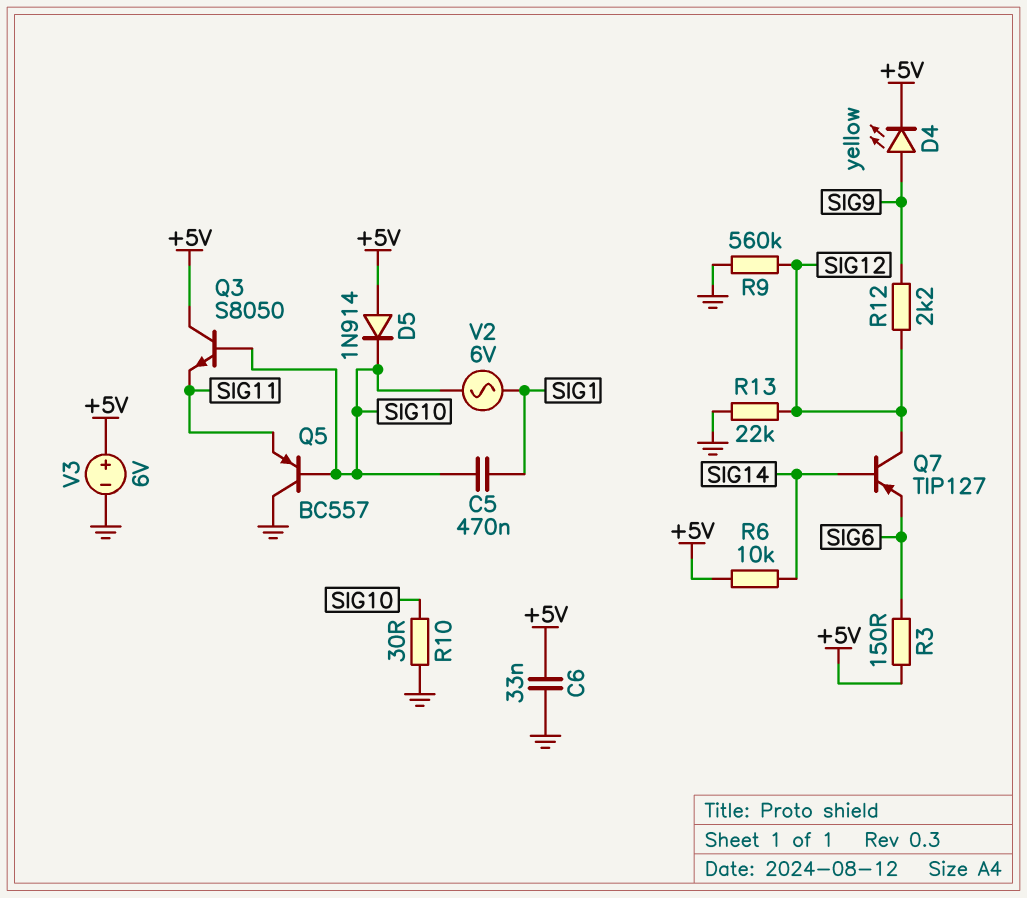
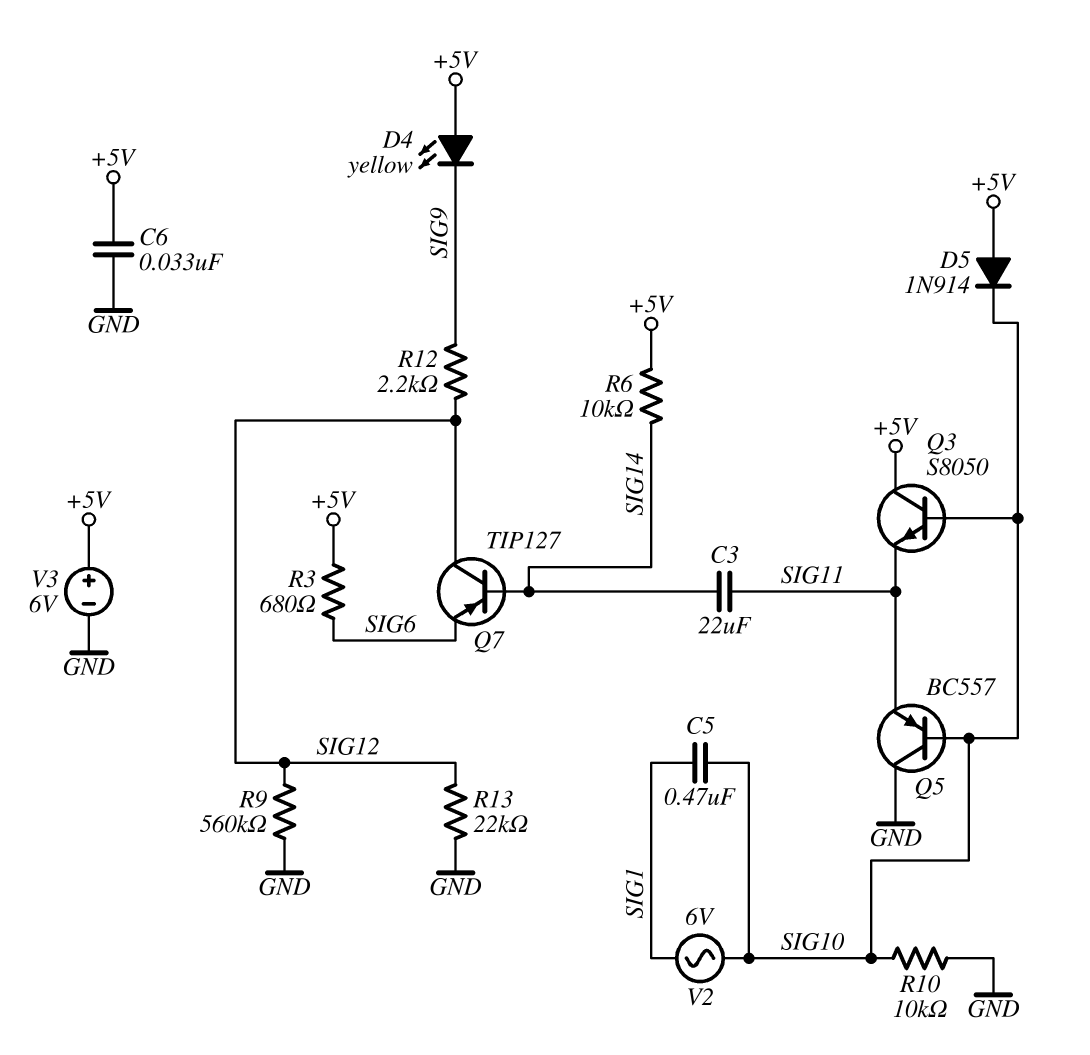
C3: none -> 22uF (SIG11, SIG14)
D4: LED yellow (A SIG9, K +5V) -> LED yellow (A +5V, K SIG9)
R3: 150 (+5V, SIG6) -> 680 (+5V, SIG6)
R10: 30 (GND, SIG10) -> 10k (GND, SIG10)

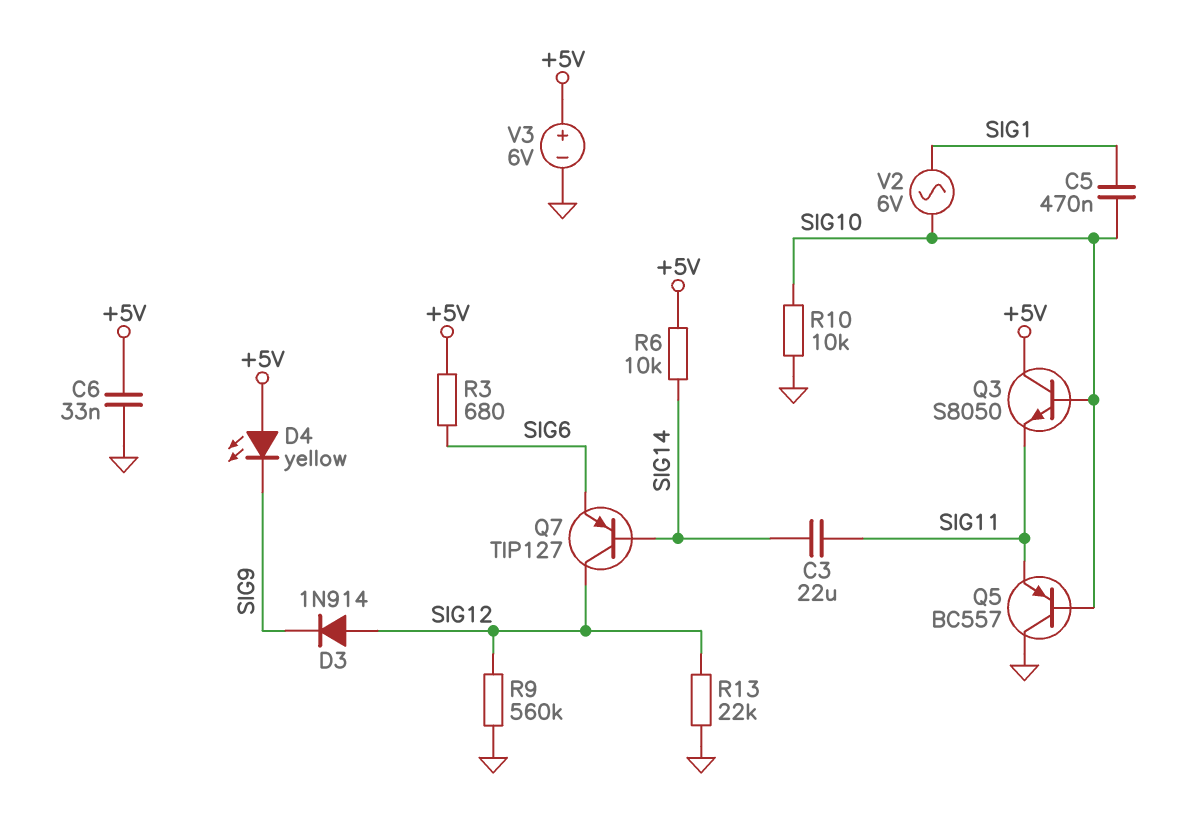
D3: none -> diode 1N914 (A SIG12, K SIG9)
D5: diode 1N914 (A +5V, K SIG10) -> none
R12: 2.2k (SIG9, SIG12) -> none

